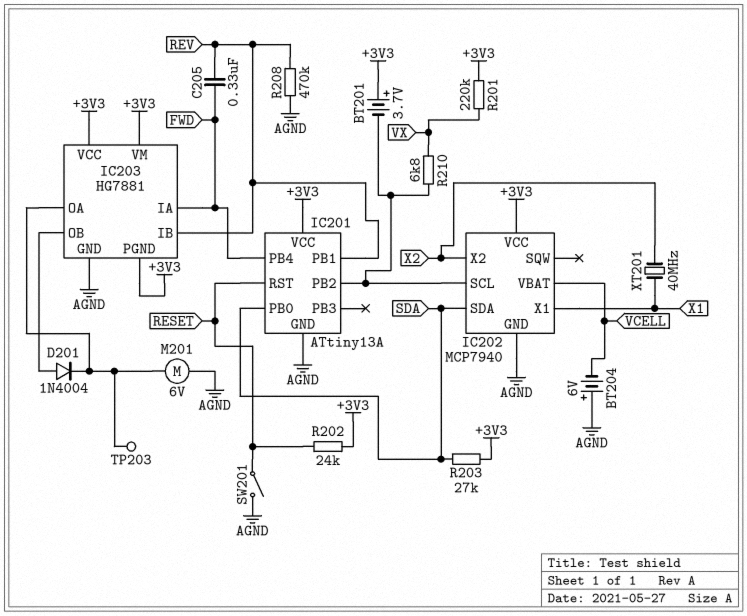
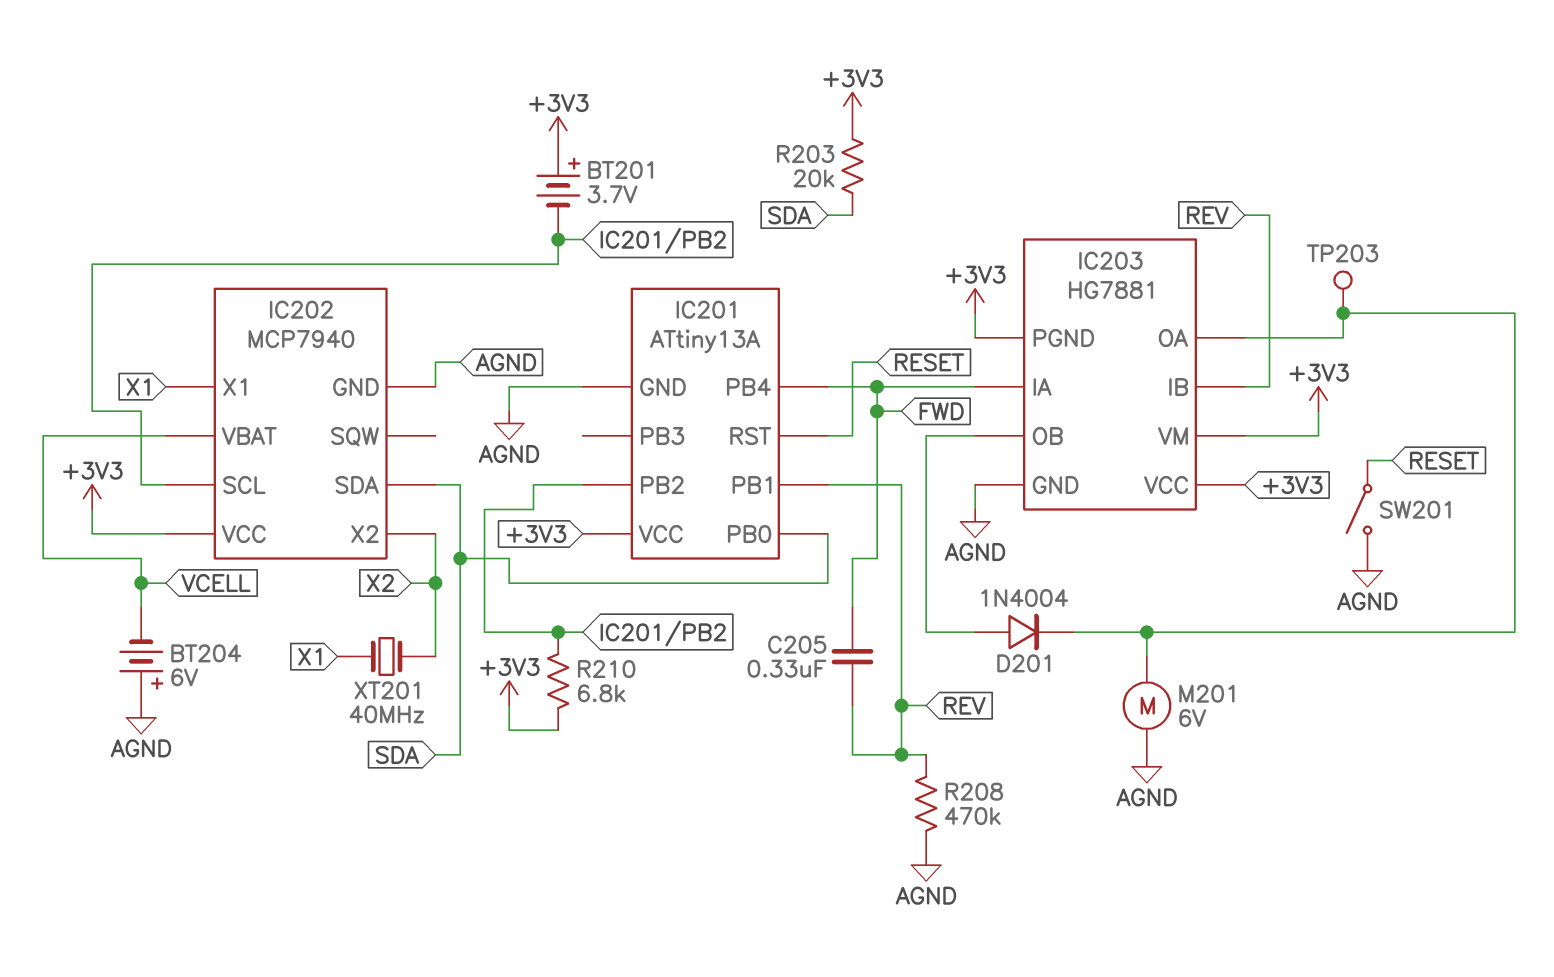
R201: 220k (+3V3, VX) -> none
R202: 24k (+3V3, RESET) -> none
R203: 27k (+3V3, SDA) -> 20k (+3V3, SDA)
R210: 6.8k (IC201/PB2, VX) -> 6.8k (+3V3, IC201/PB2)

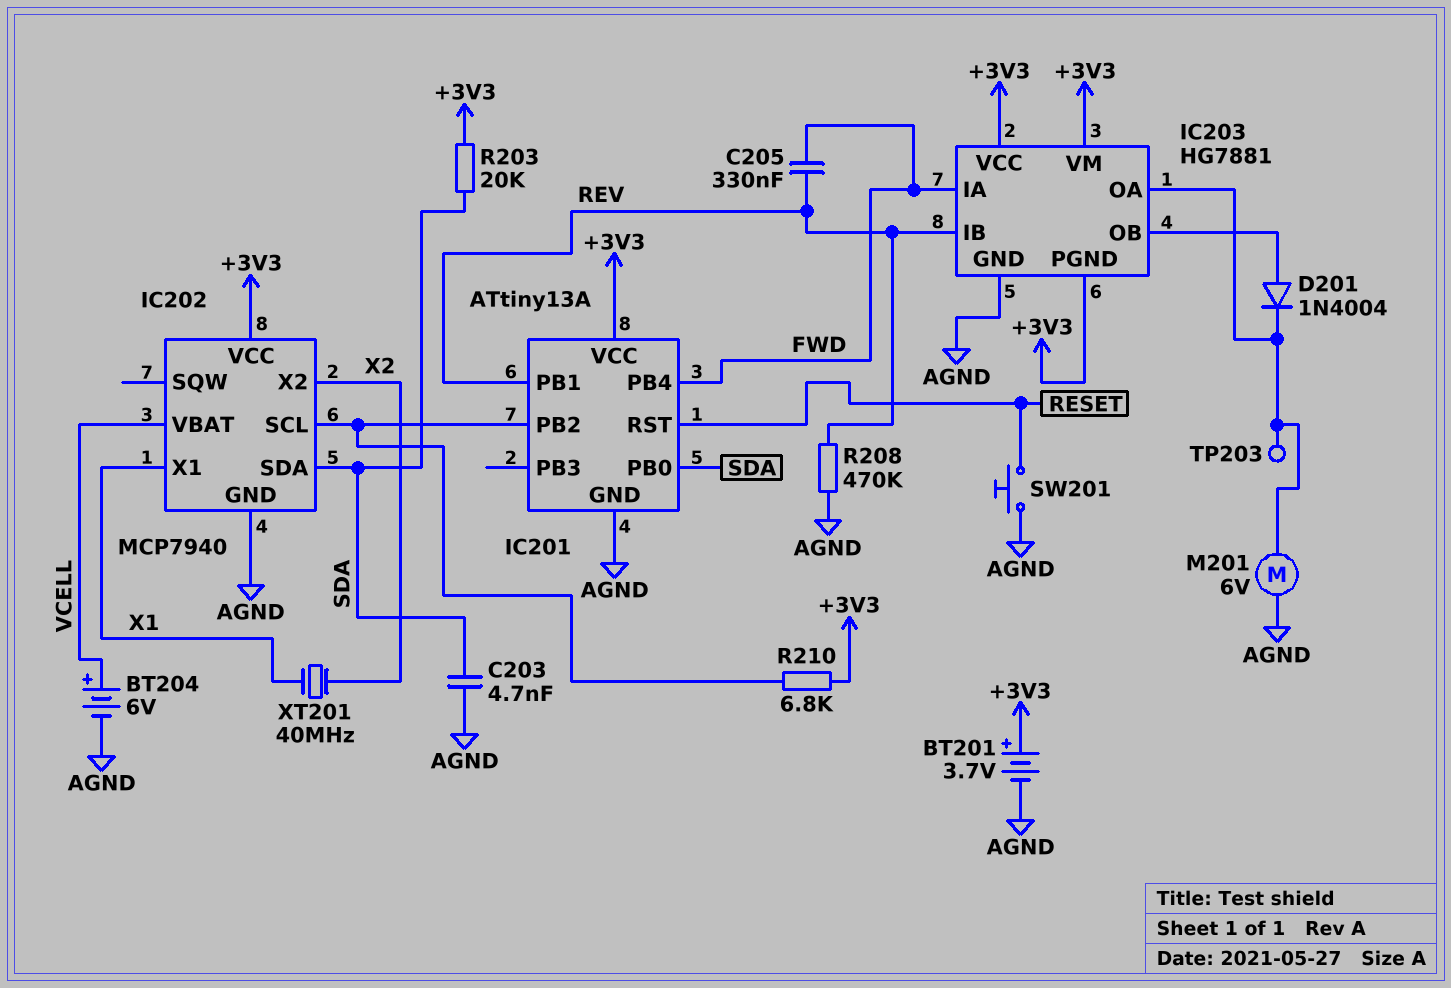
BT201: 3.7V (plus +3V3, minus IC201/PB2) -> 3.7V (plus +3V3, minus AGND)
BT204: 6V (plus AGND, minus VCELL) -> 6V (plus VCELL, minus AGND)
C203: none -> 4.7nF (AGND, SDA)
SW201: switch (AGND, RESET) -> button (AGND, RESET)

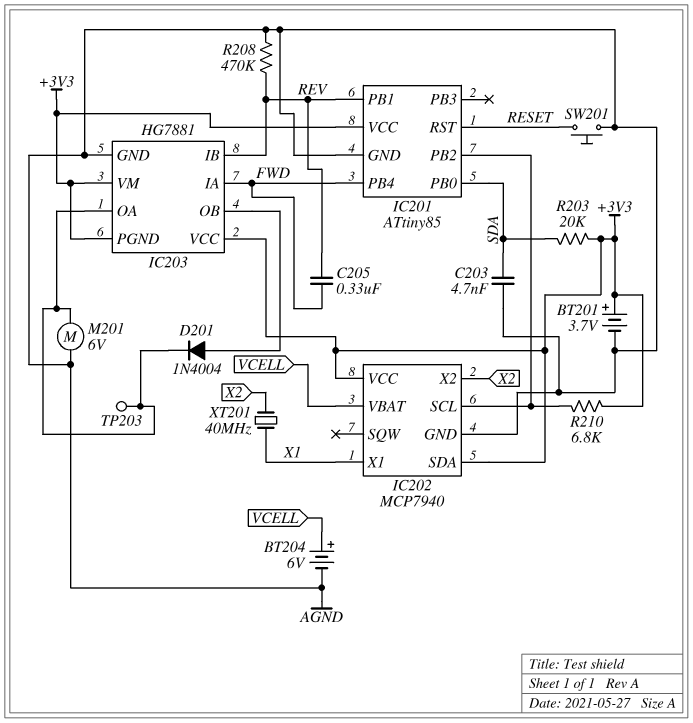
IC201: ATtiny13A -> ATtiny85
IC202 pin SDA: SDA -> +3V3

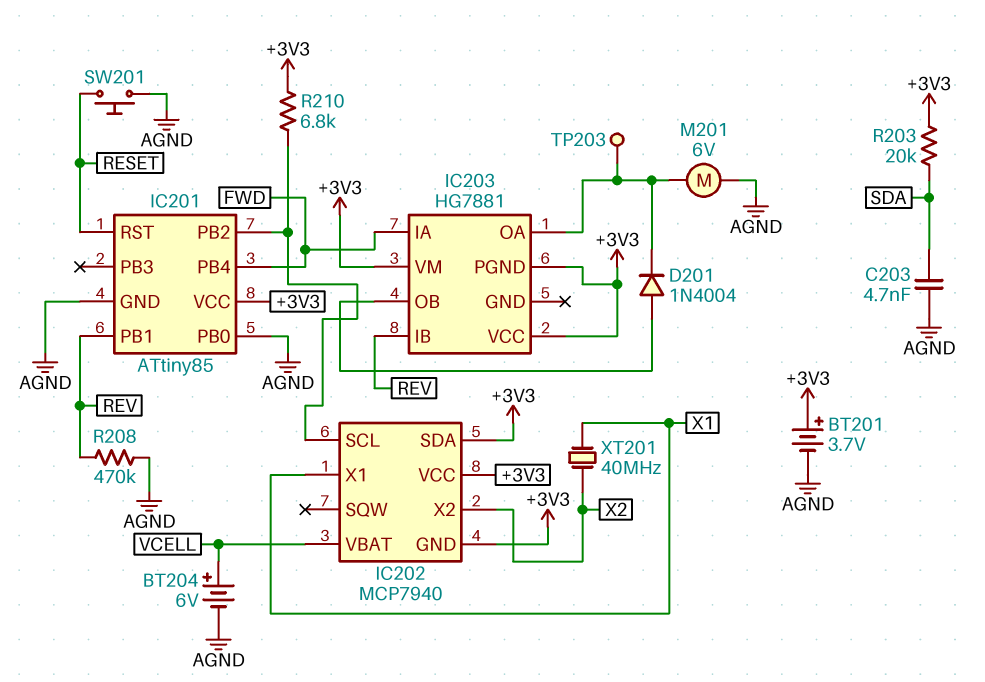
C205: 330nF (FWD, REV) -> none
IC201 pin PB0: SDA -> AGND
IC202 pin GND: AGND -> +3V3
IC203 pin GND: AGND -> none

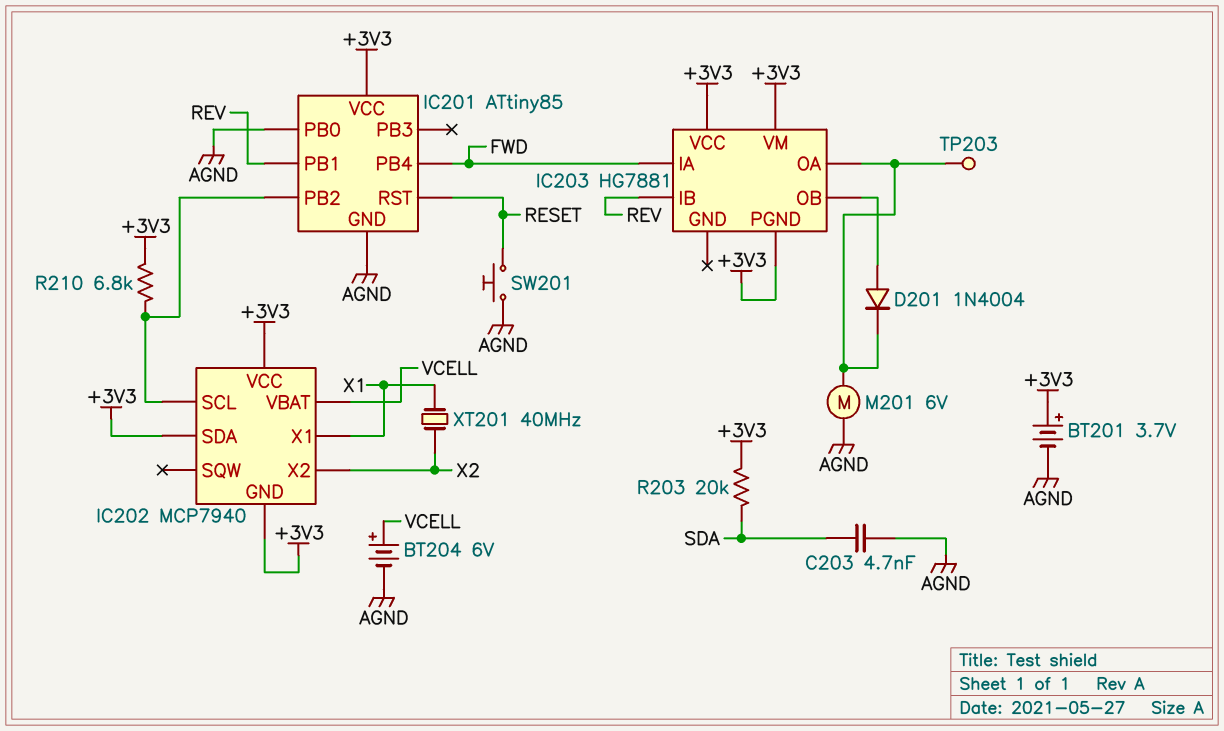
R208: 470k (AGND, REV) -> none

